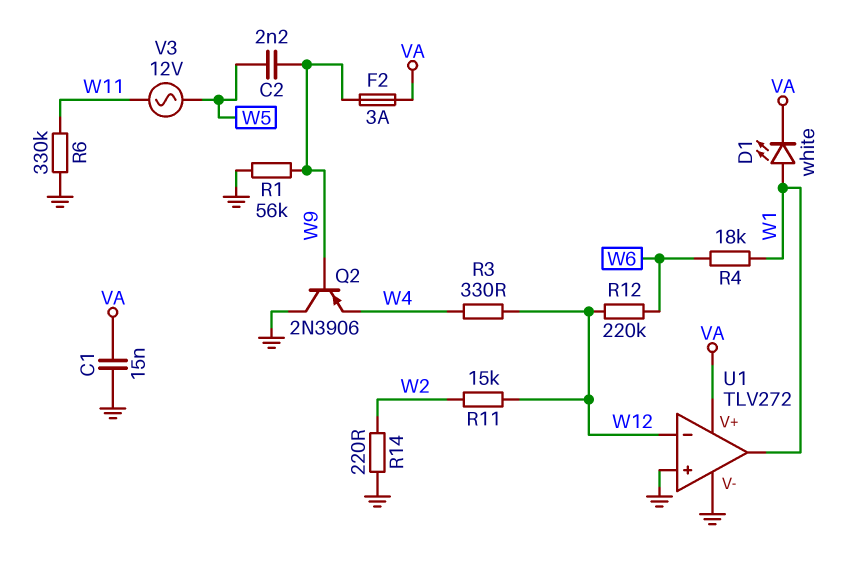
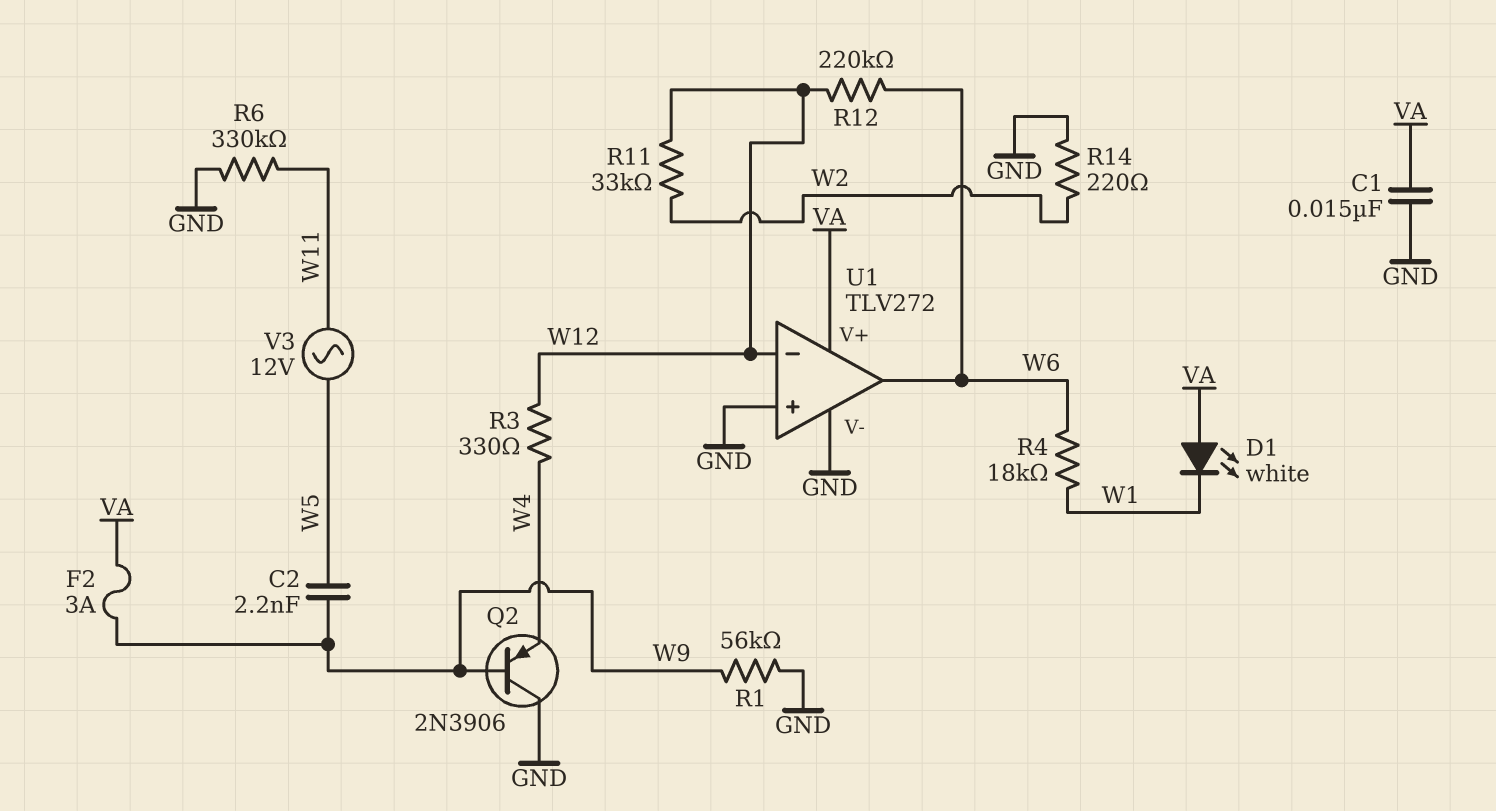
D1: LED white (A W1, K VA) -> LED white (A VA, K W1)
R11: 15k (W2, W12) -> 33k (W2, W12)
U1 pin out: W1 -> W6

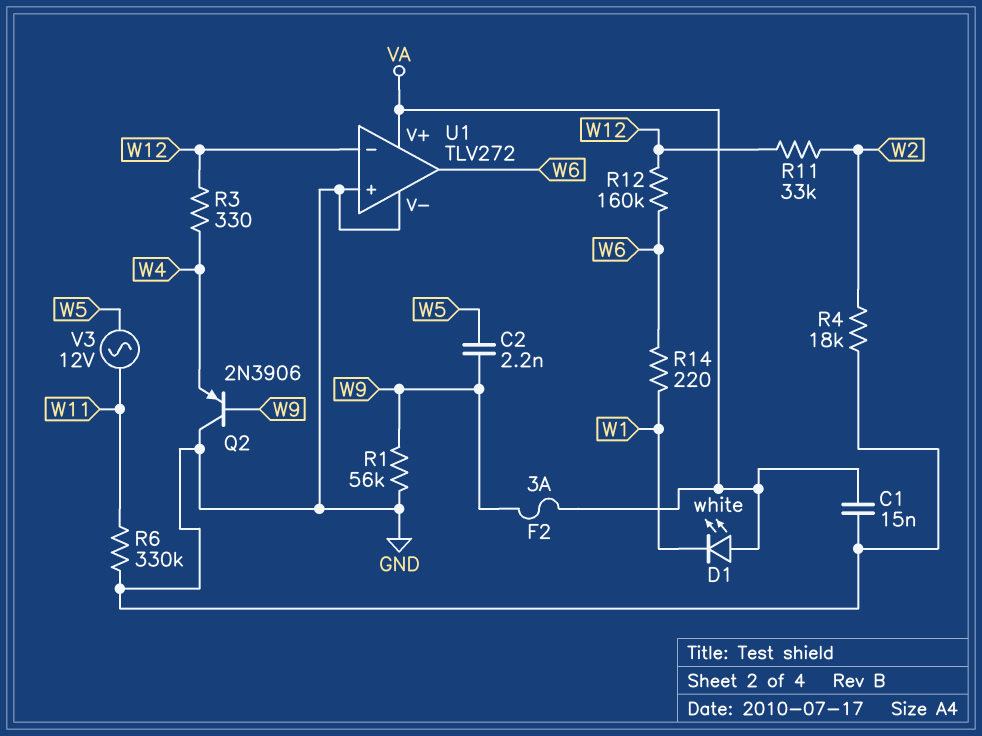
R4: 18k (W1, W6) -> 18k (GND, W2)
R12: 220k (W6, W12) -> 160k (W6, W12)
R14: 220 (GND, W2) -> 220 (W1, W6)

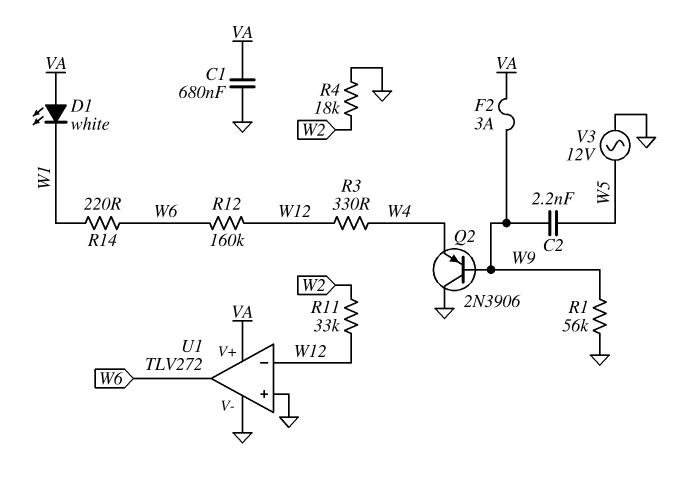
C1: 15nF (GND, VA) -> 680nF (GND, VA)
R6: 330k (GND, W11) -> none
V3: AC 12V (W5, W11) -> AC 12V (GND, W5)

